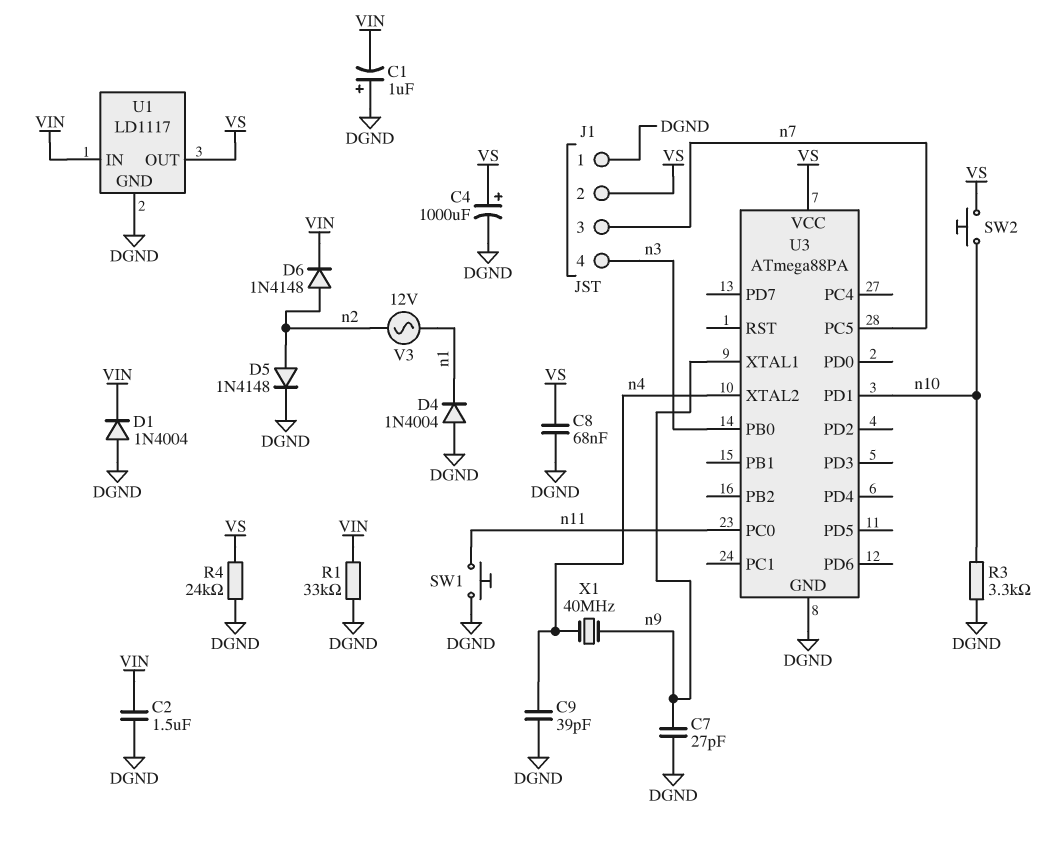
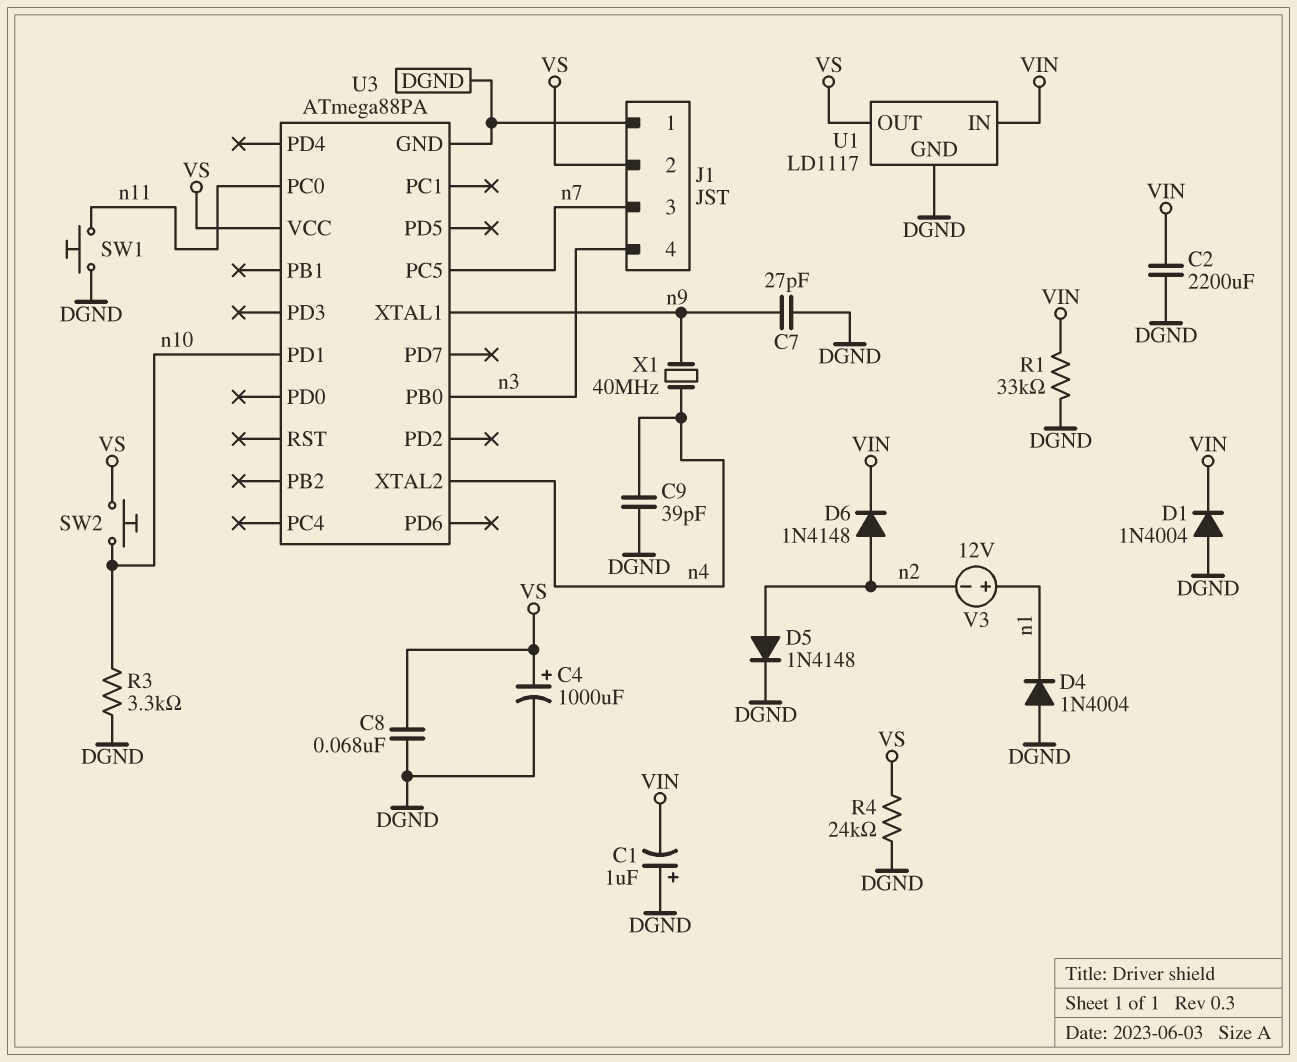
C2: 1.5uF (DGND, VIN) -> 2200uF (DGND, VIN)
V3: AC 12V (n1, n2) -> 12V (plus n1, minus n2)

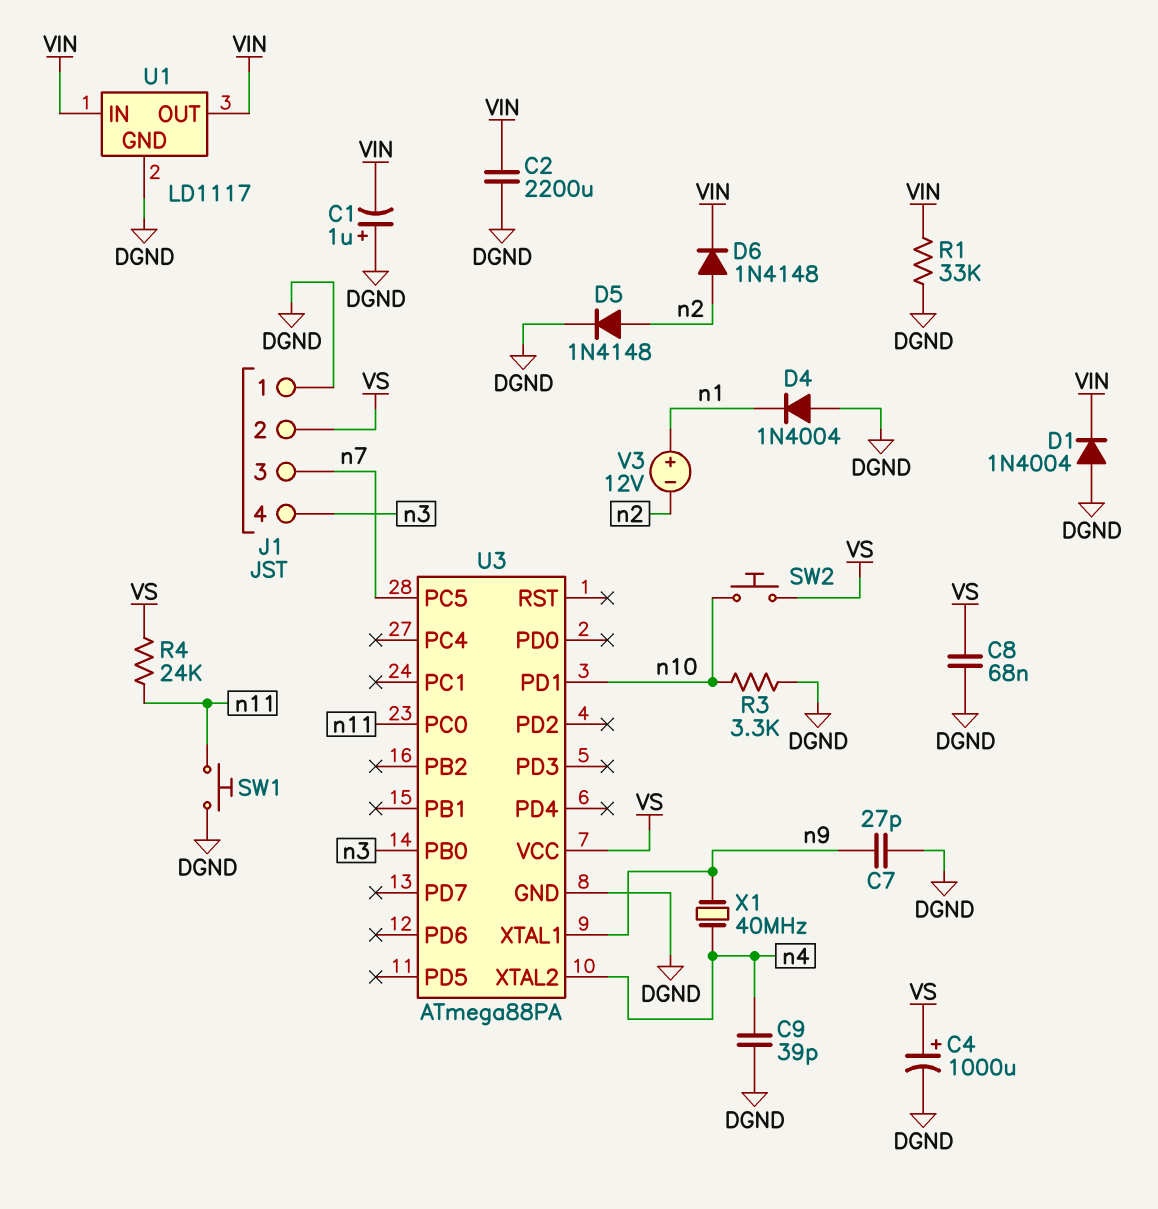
R4: 24k (DGND, VS) -> 24k (VS, n11)
U1 pin OUT: VS -> VIN

